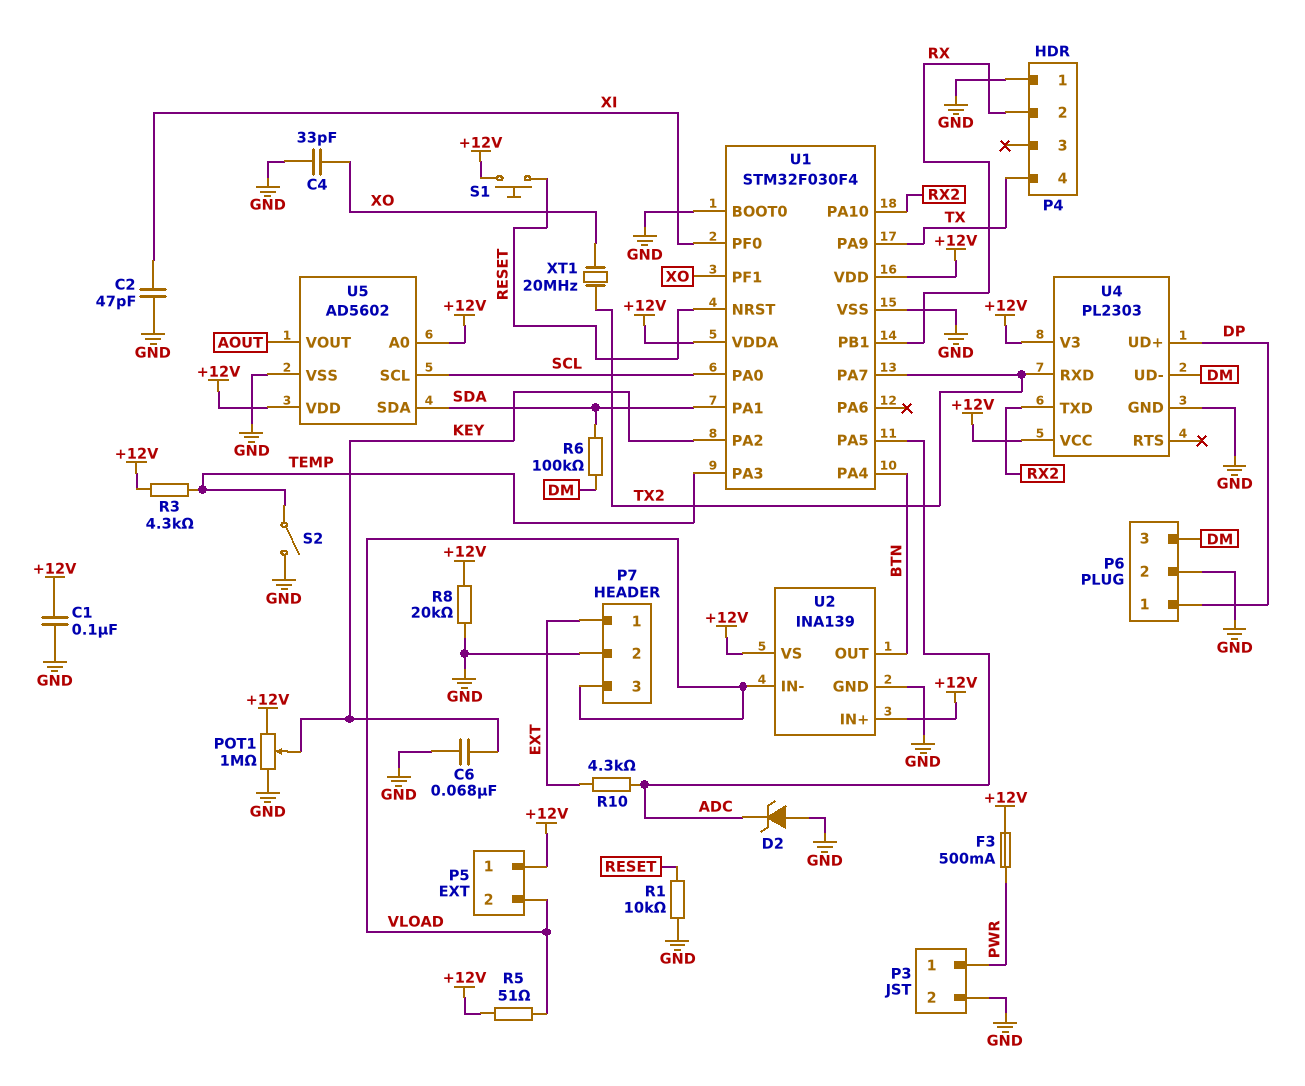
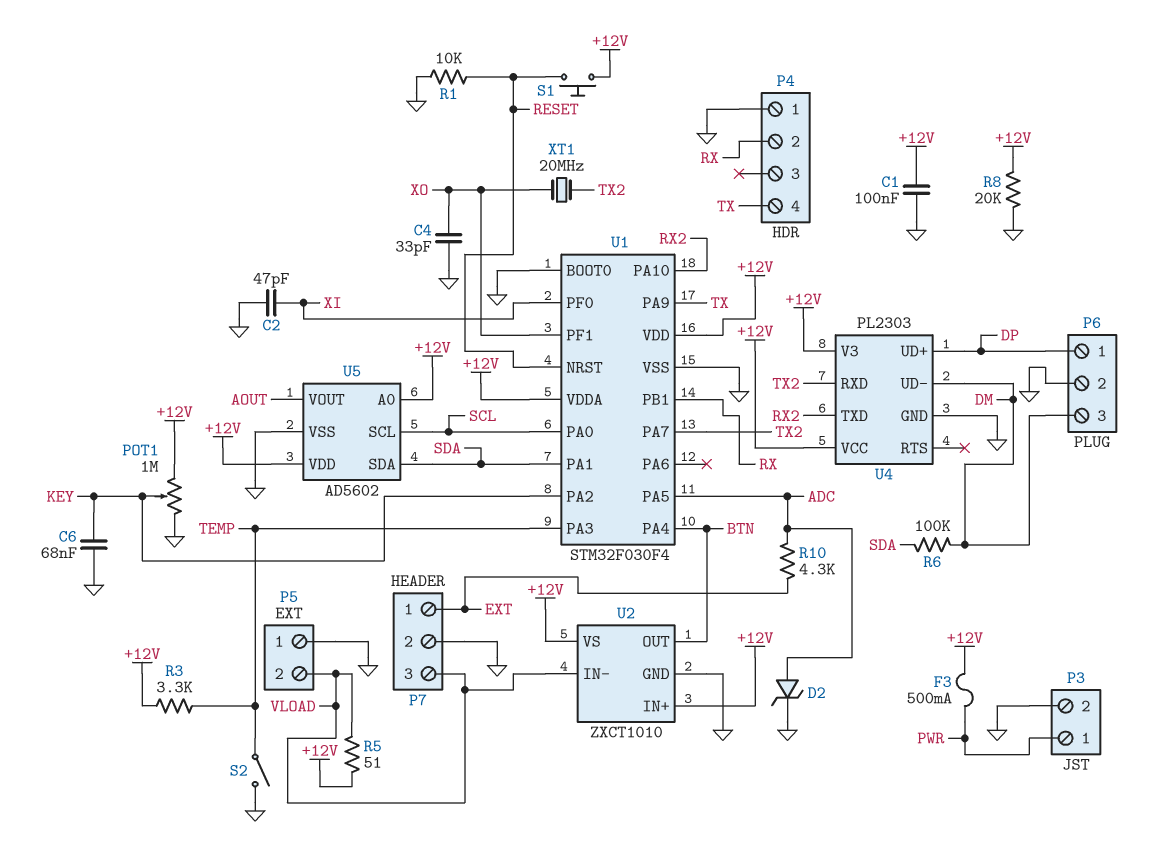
D2: zener (A GND, K ADC) -> zener (A ADC, K GND)
P5 pin 1: +12V -> GND
R3: 4.3k (+12V, TEMP) -> 3.3k (+12V, TEMP)
U2: INA139 -> ZXCT1010

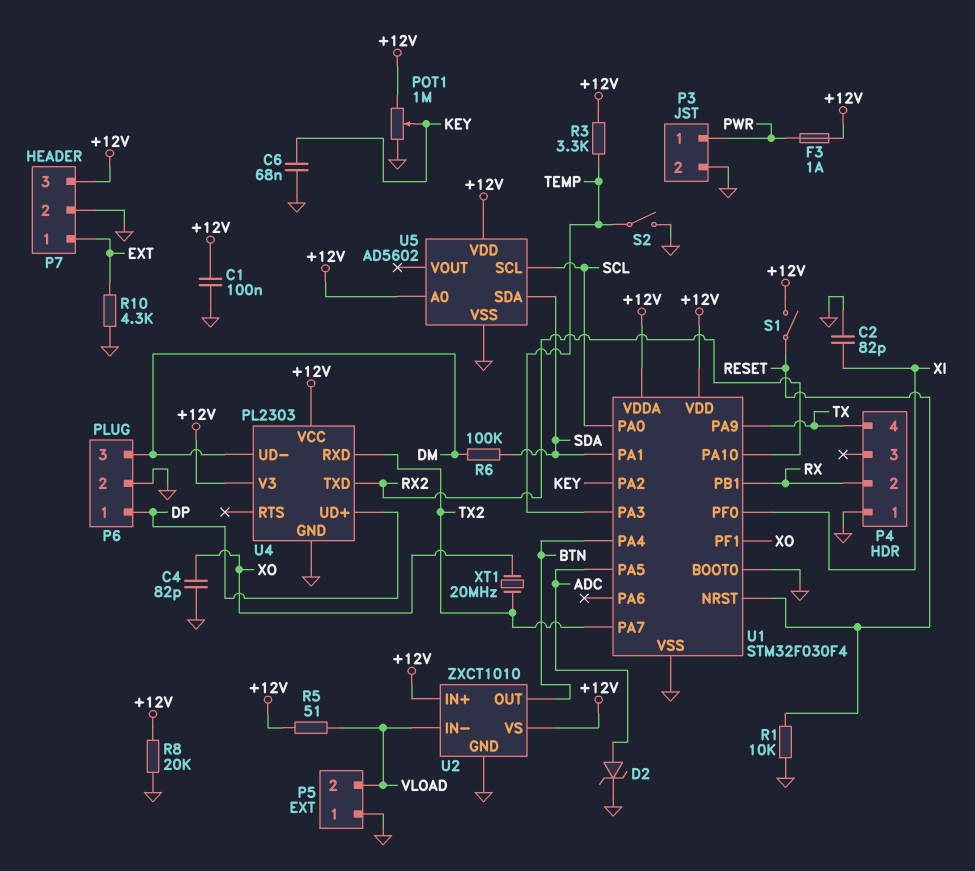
C2: 47pF (GND, XI) -> 82pF (GND, XI)
C4: 33pF (GND, XO) -> 82pF (GND, XO)
F3: 500mA (+12V, PWR) -> 1A (+12V, PWR)
P7 pin 3: VLOAD -> +12V
R10: 4.3k (ADC, EXT) -> 4.3k (EXT, GND)
S1: button (+12V, RESET) -> switch (+12V, RESET)
U5 pin VOUT: AOUT -> none

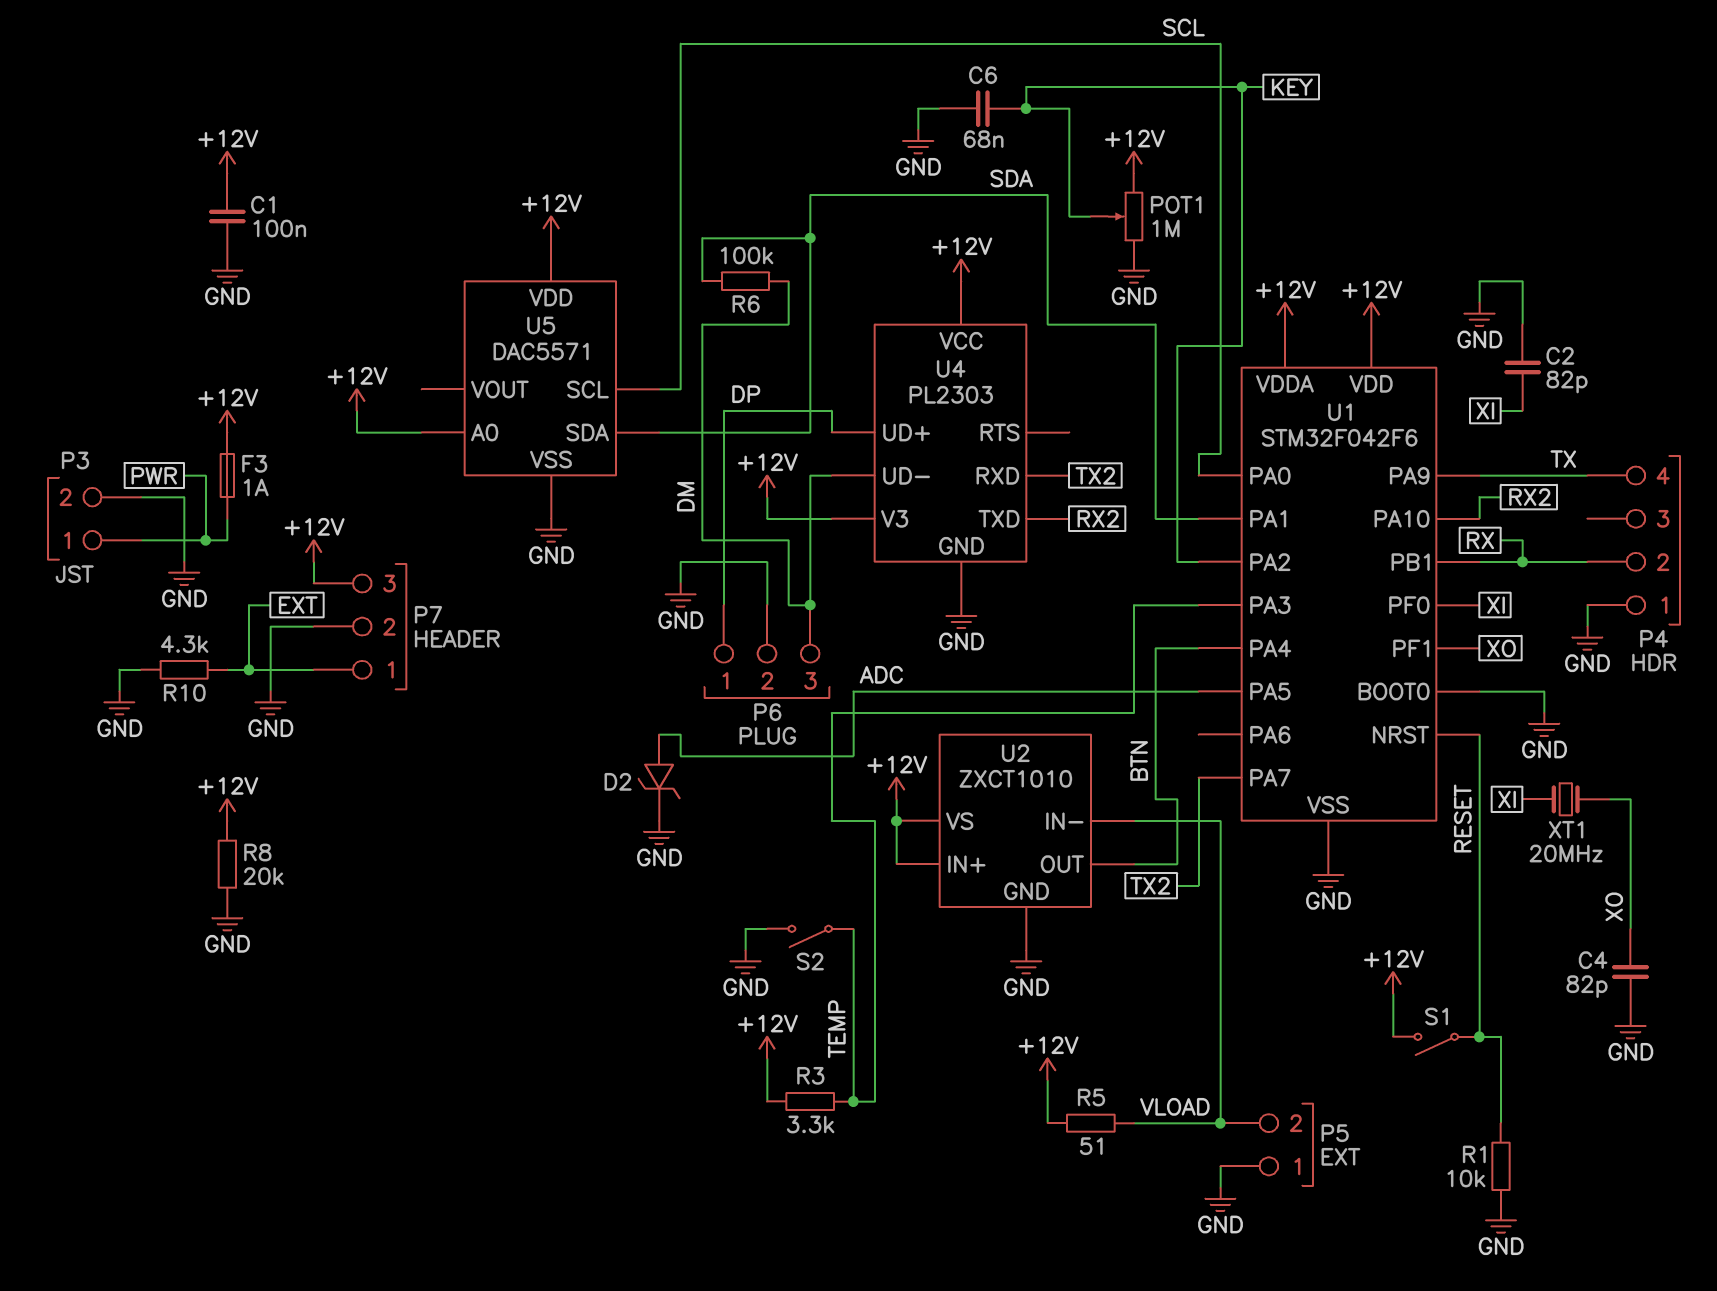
U1: STM32F030F4 -> STM32F042F6
U5: AD5602 -> DAC5571
XT1: 20MHz (TX2, XO) -> 20MHz (XI, XO)

